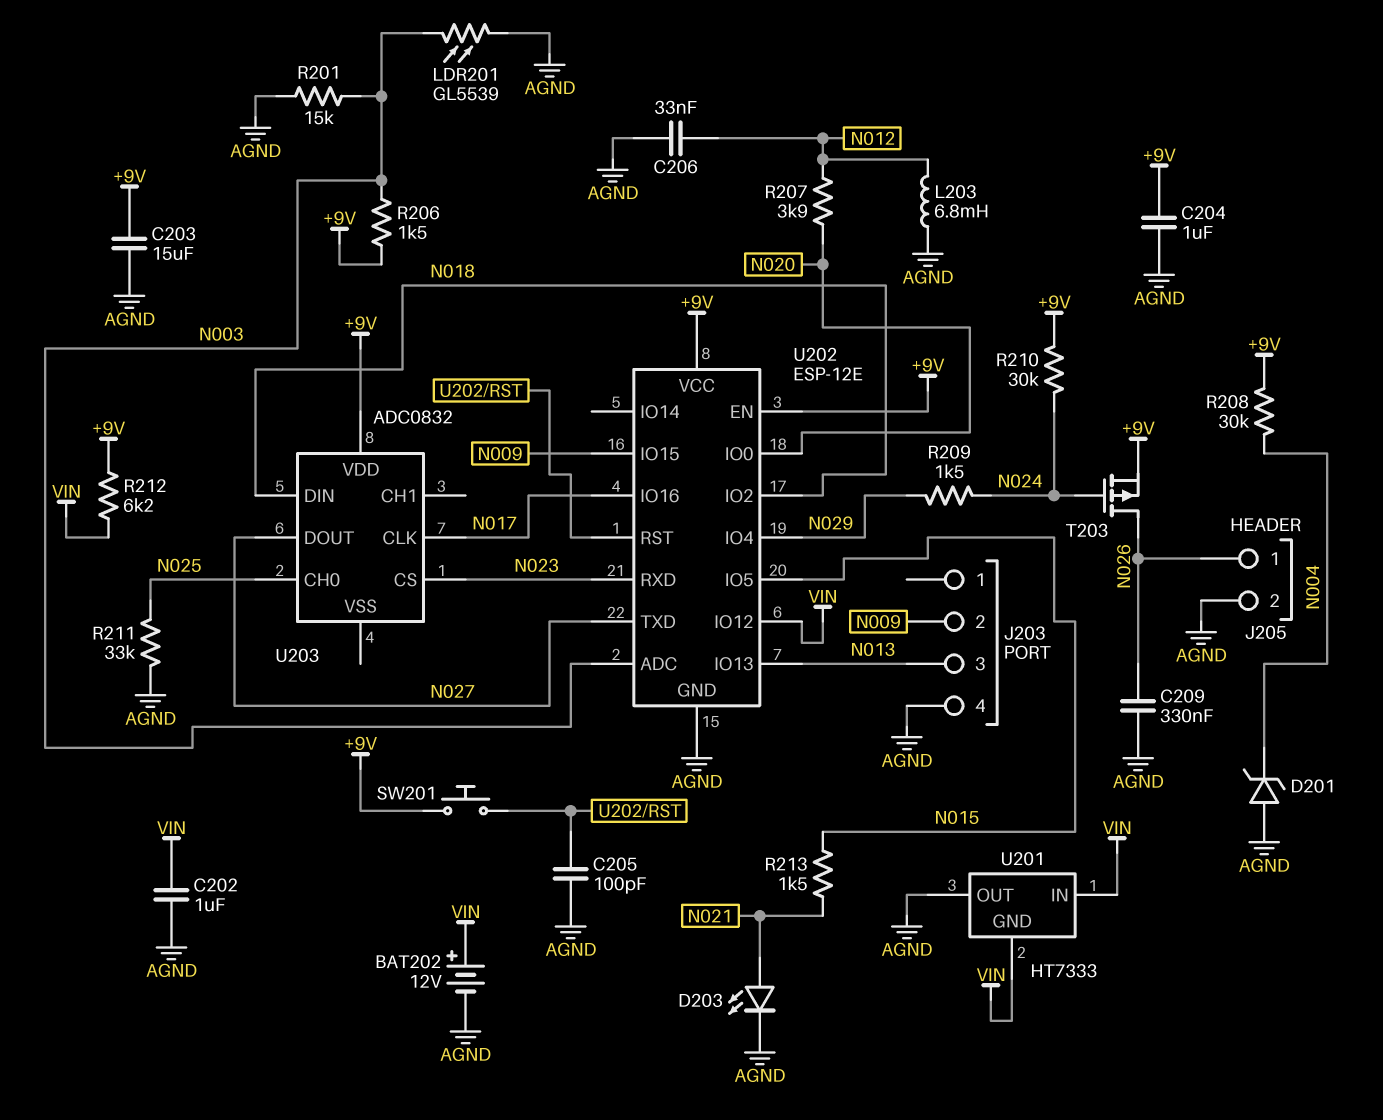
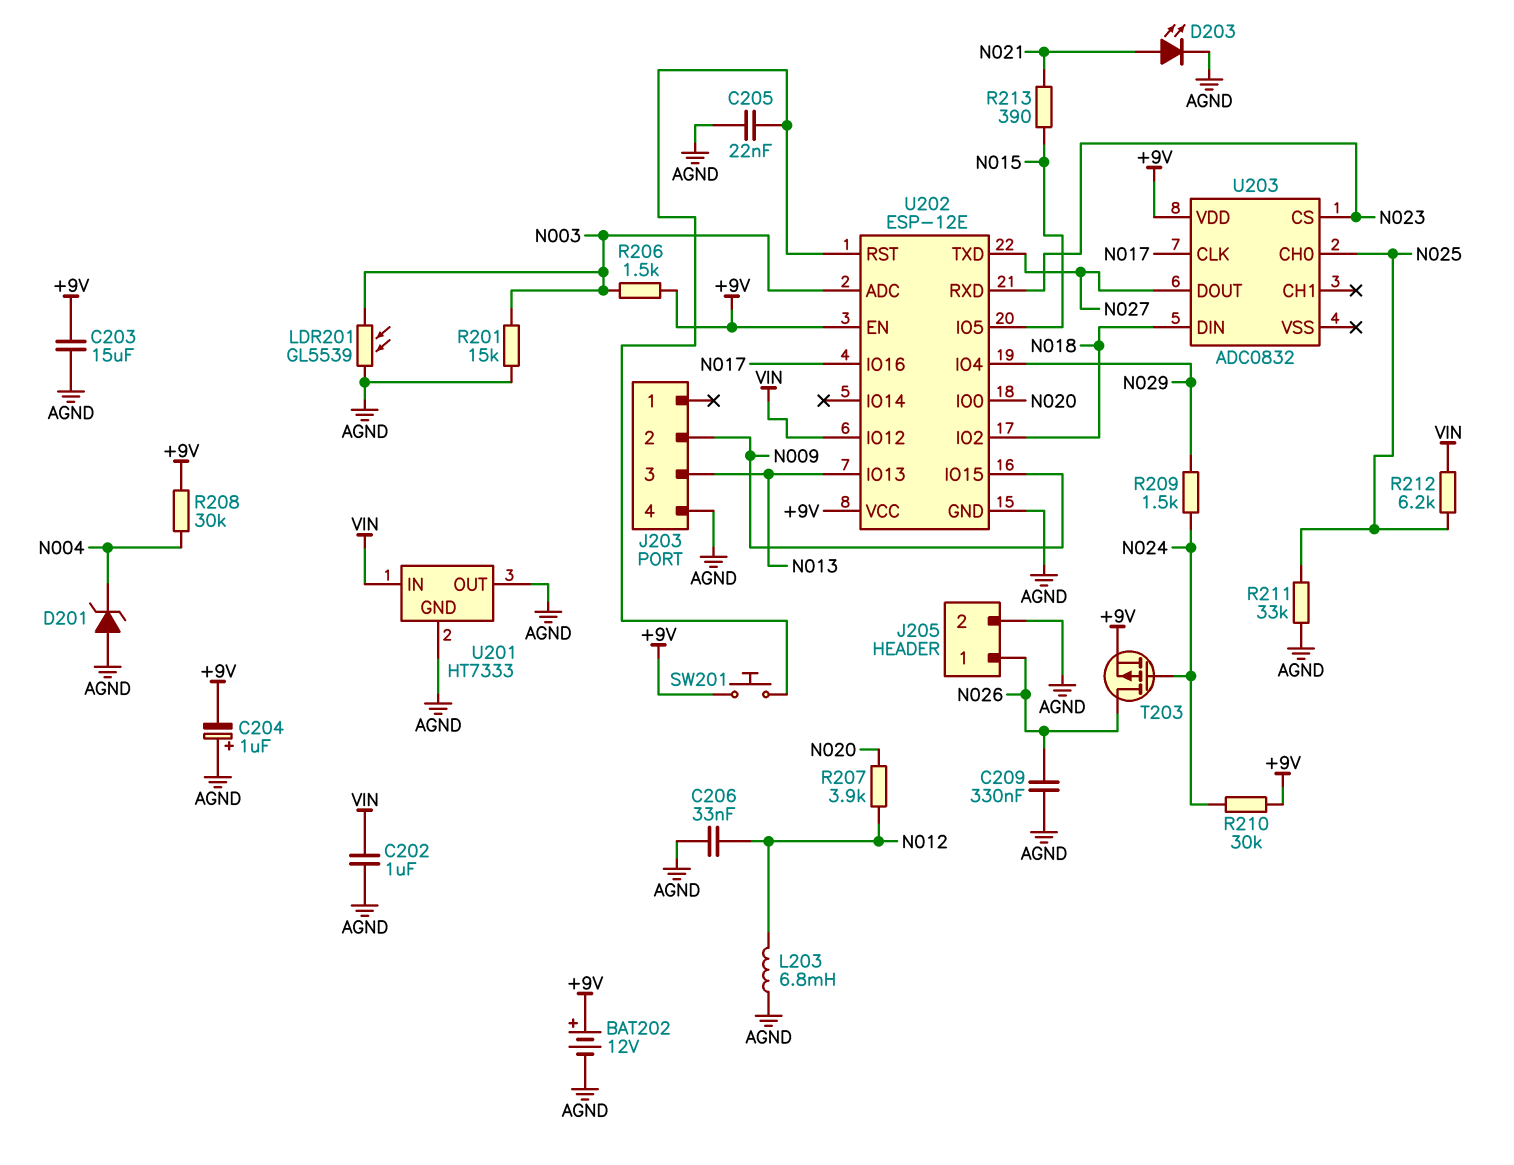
BAT202: 12V (plus VIN, minus AGND) -> 12V (plus +9V, minus AGND)
C204: 1uF (+9V, AGND) -> 1uF (plus AGND, minus +9V)
C205: 100pF (AGND, U202/RST) -> 22nF (AGND, U202/RST)
R212: 6.2k (+9V, VIN) -> 6.2k (N025, VIN)
R213: 1.5k (N015, N021) -> 390 (N015, N021)
U201 pin GND: VIN -> AGND

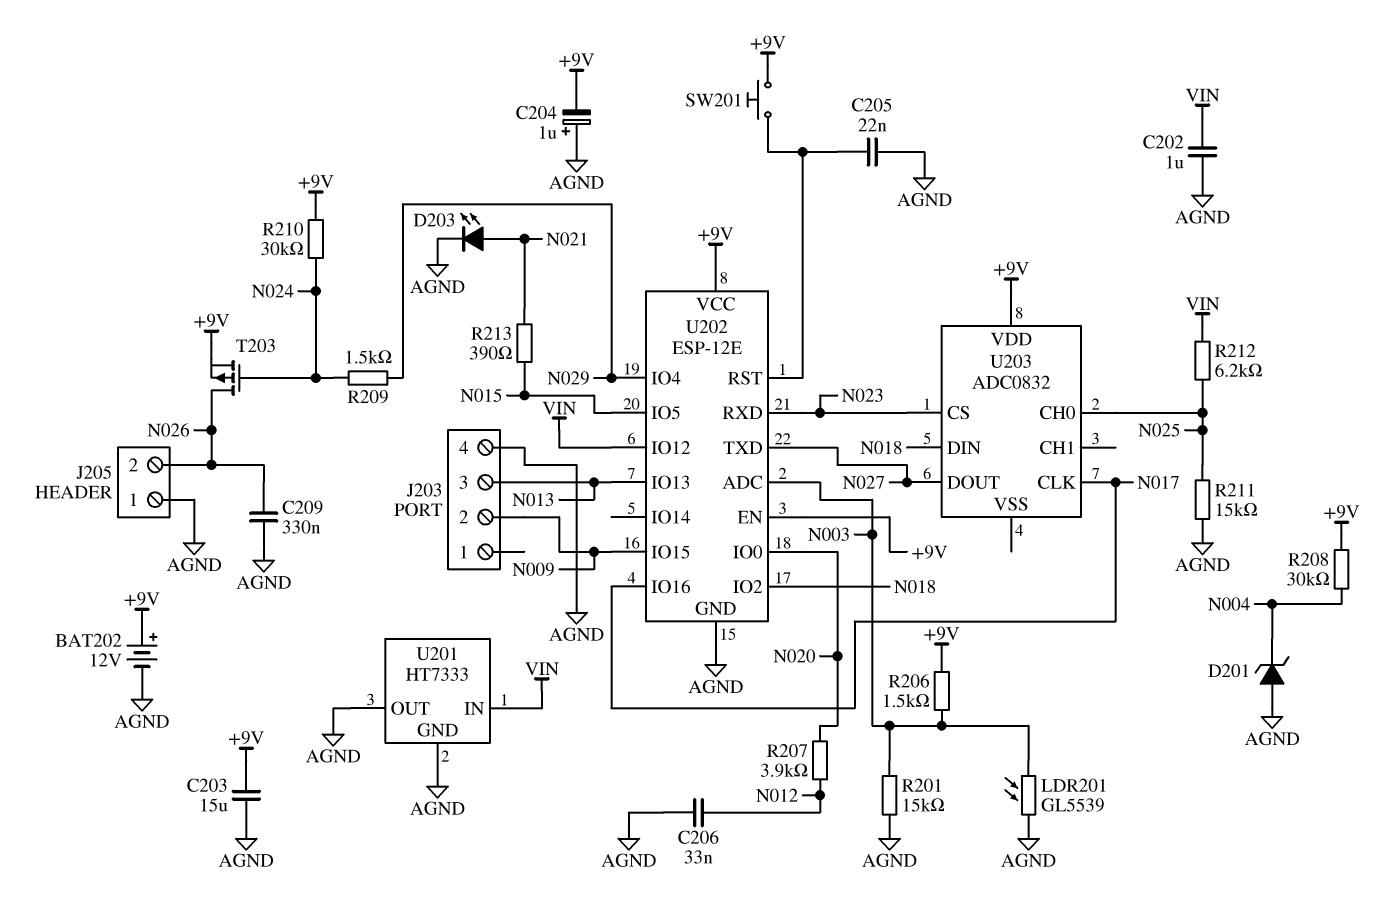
J205 pin 1: N026 -> AGND
J205 pin 2: AGND -> N026
L203: 6.8mH (AGND, N012) -> none
R211: 33k (AGND, N025) -> 15k (AGND, N025)

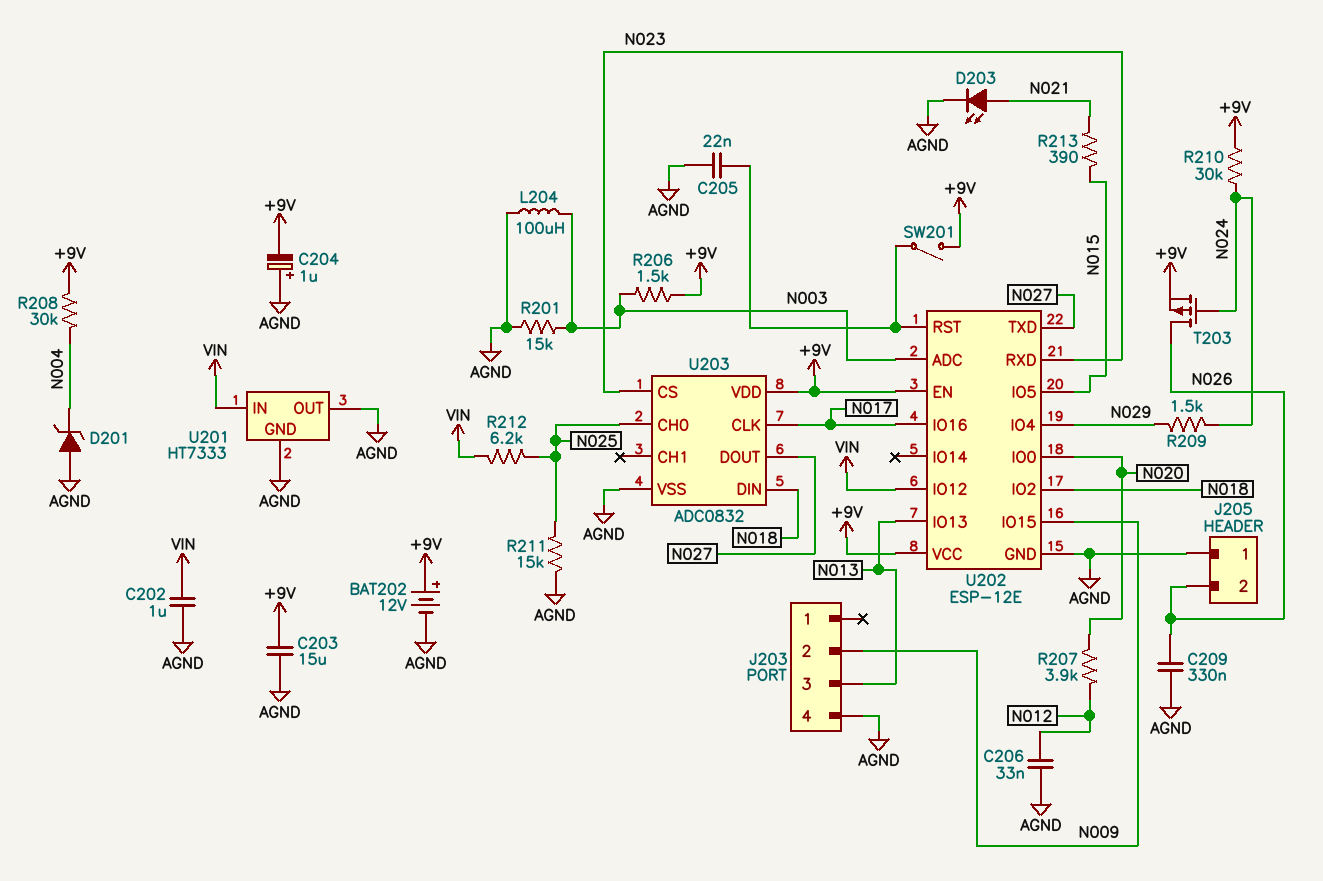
L204: none -> 100uH (AGND, N003)
LDR201: GL5539 (AGND, N003) -> none
SW201: button (+9V, U202/RST) -> switch (+9V, U202/RST)
U203 pin VSS: none -> AGND

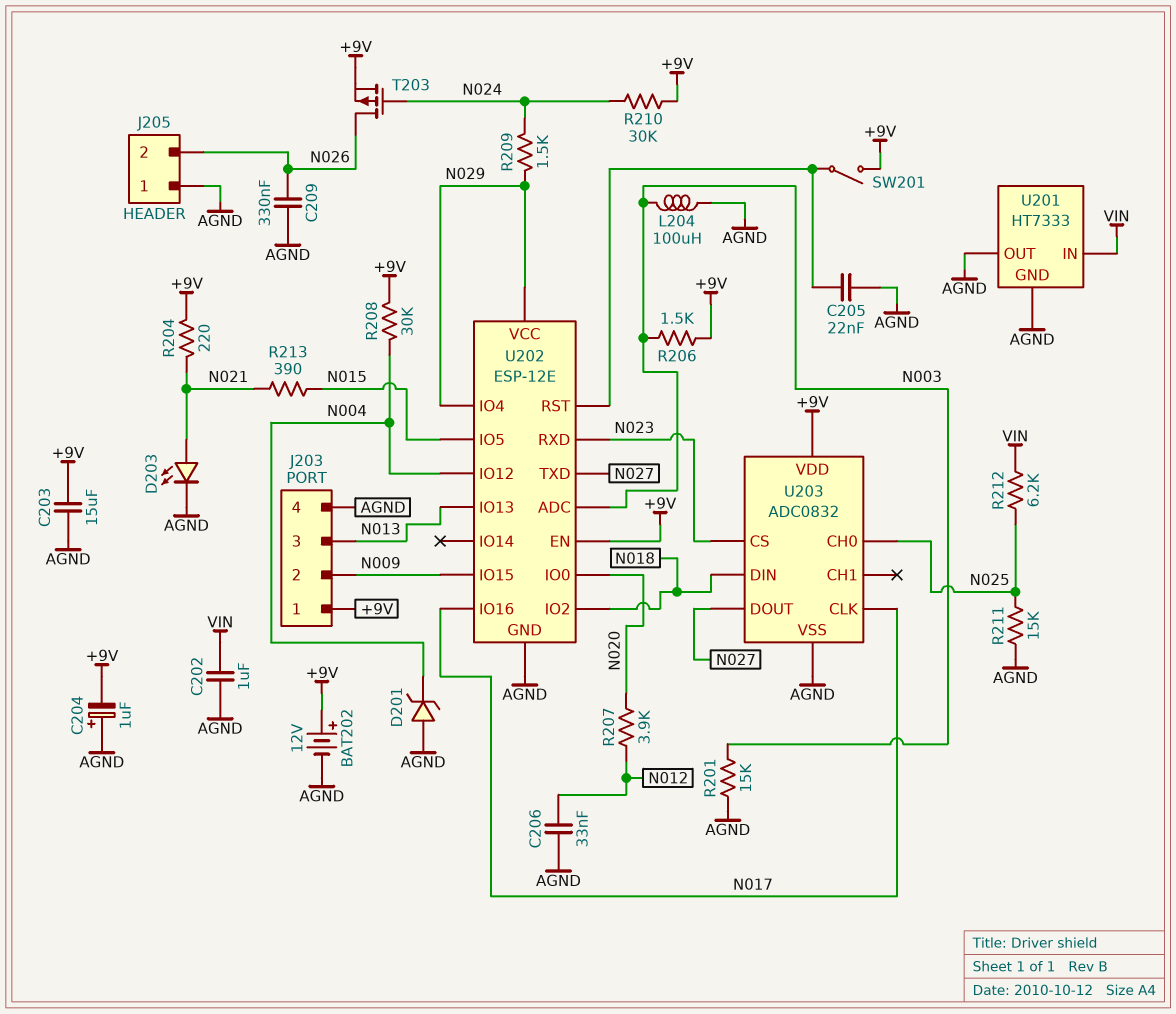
J203 pin 1: none -> +9V
R204: none -> 220 (+9V, N021)
U202 pin IO12: VIN -> N004
U202 pin VCC: +9V -> N029

